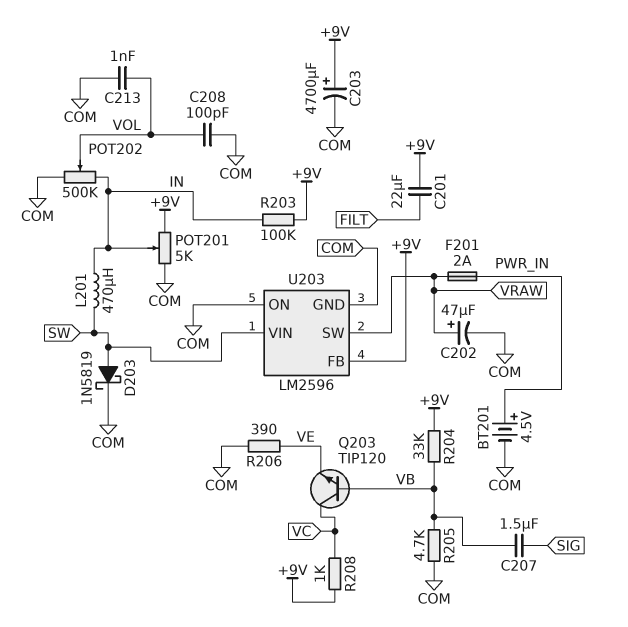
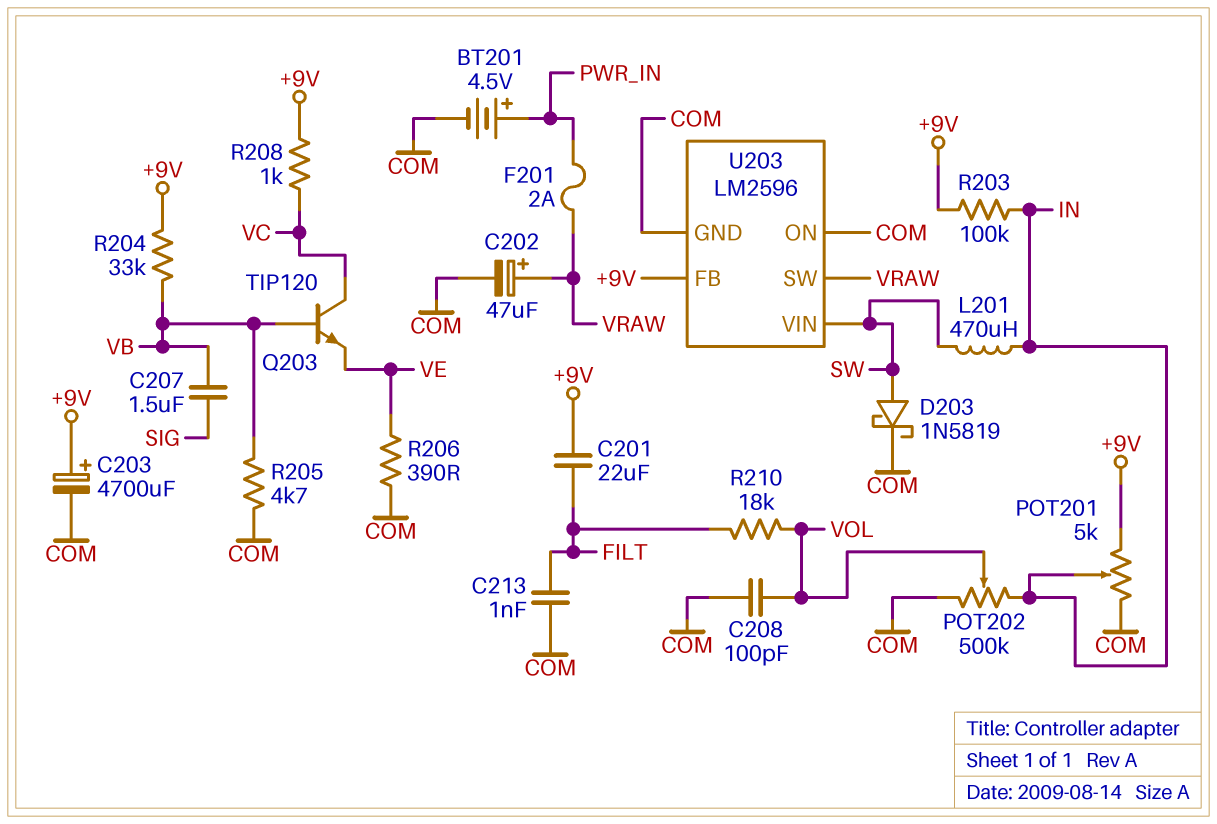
C213: 1nF (COM, VOL) -> 1nF (COM, FILT)
R210: none -> 18k (FILT, VOL)

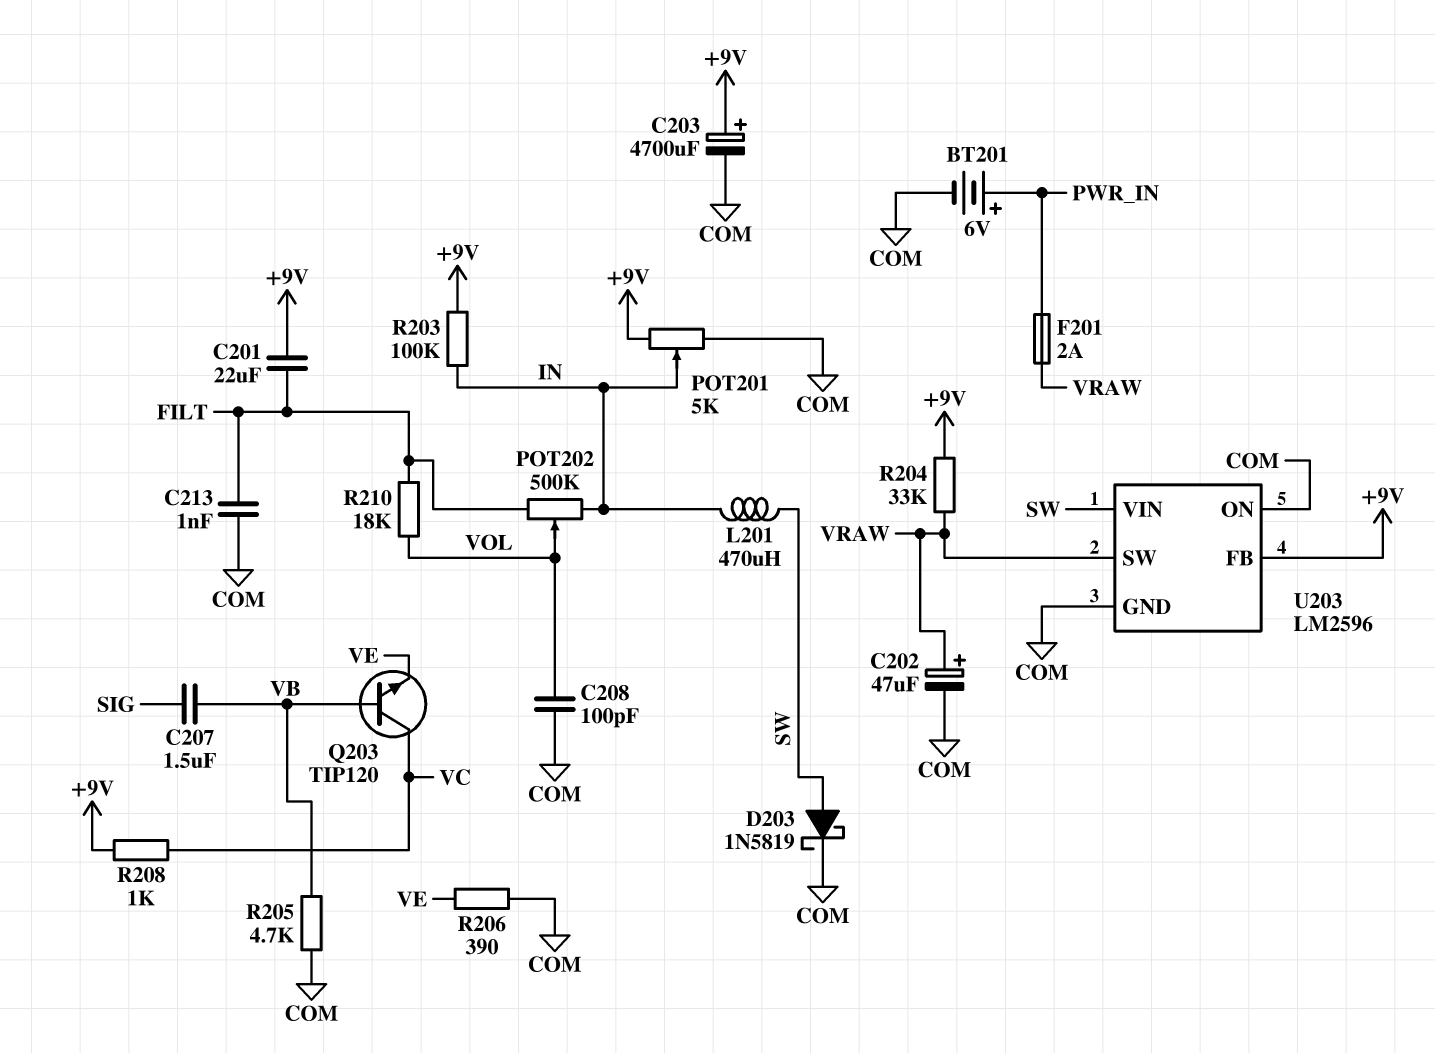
BT201: 4.5V (plus PWR_IN, minus COM) -> 6V (plus PWR_IN, minus COM)
POT202: 500k (COM, IN, wiper VOL) -> 500k (FILT, IN, wiper VOL)
R204: 33k (+9V, VB) -> 33k (+9V, VRAW)

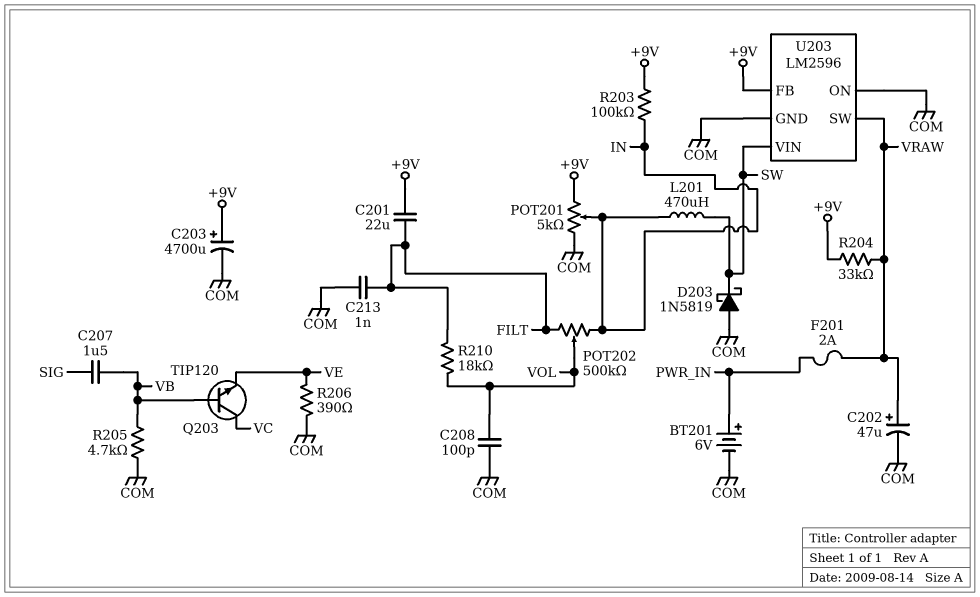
D203: schottky 1N5819 (A SW, K COM) -> schottky 1N5819 (A COM, K SW)
R208: 1k (+9V, VC) -> none

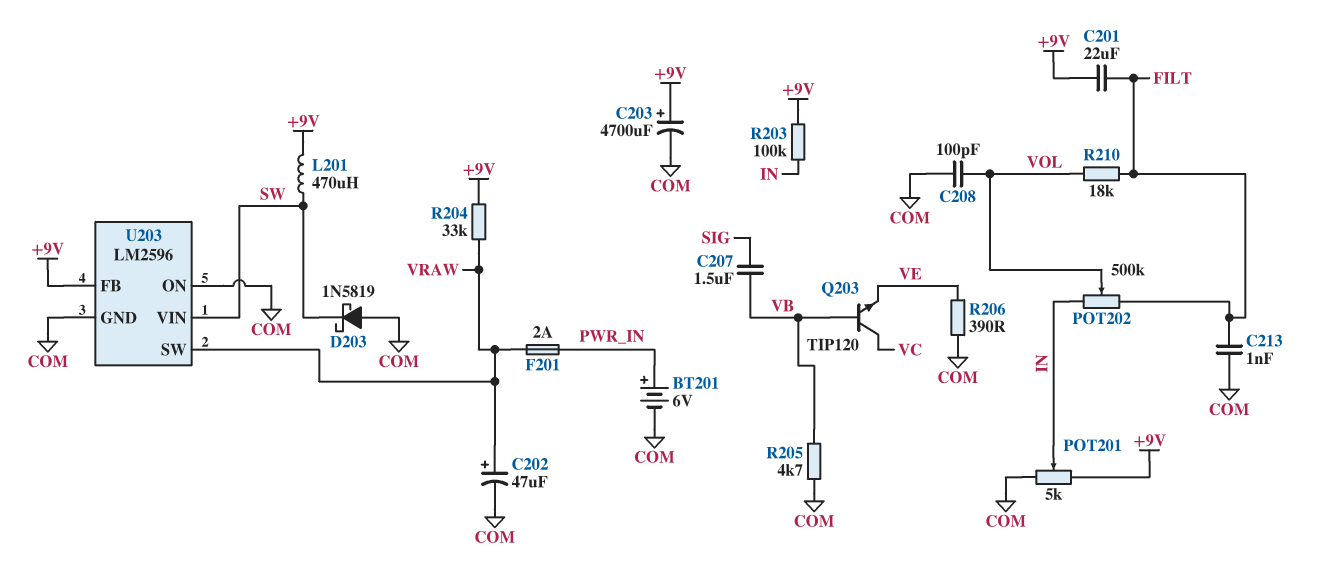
L201: 470uH (IN, SW) -> 470uH (+9V, SW)

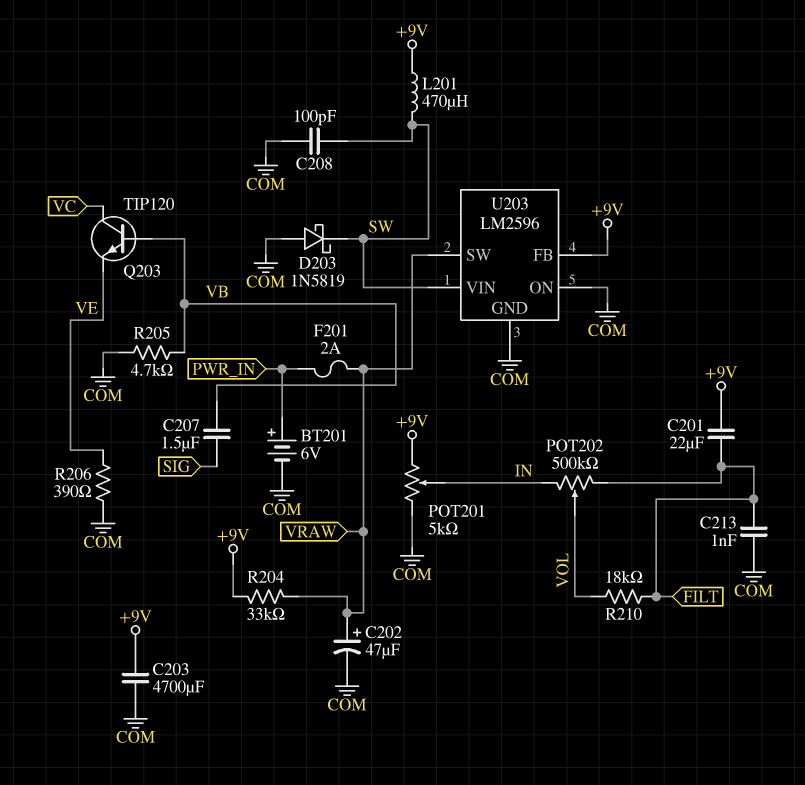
C203: 4700uF (plus +9V, minus COM) -> 4700uF (+9V, COM)
C208: 100pF (COM, VOL) -> 100pF (COM, SW)
R203: 100k (+9V, IN) -> none

